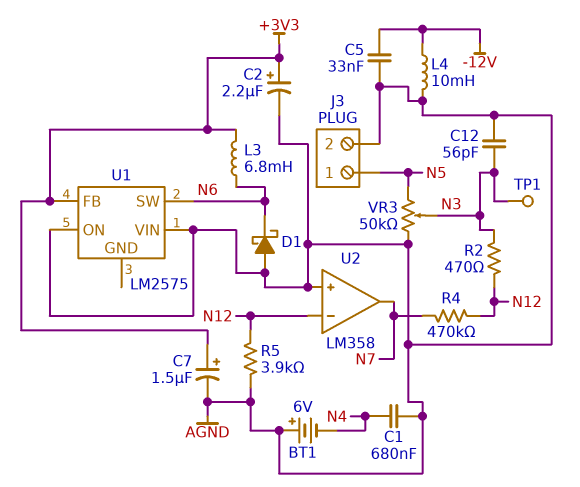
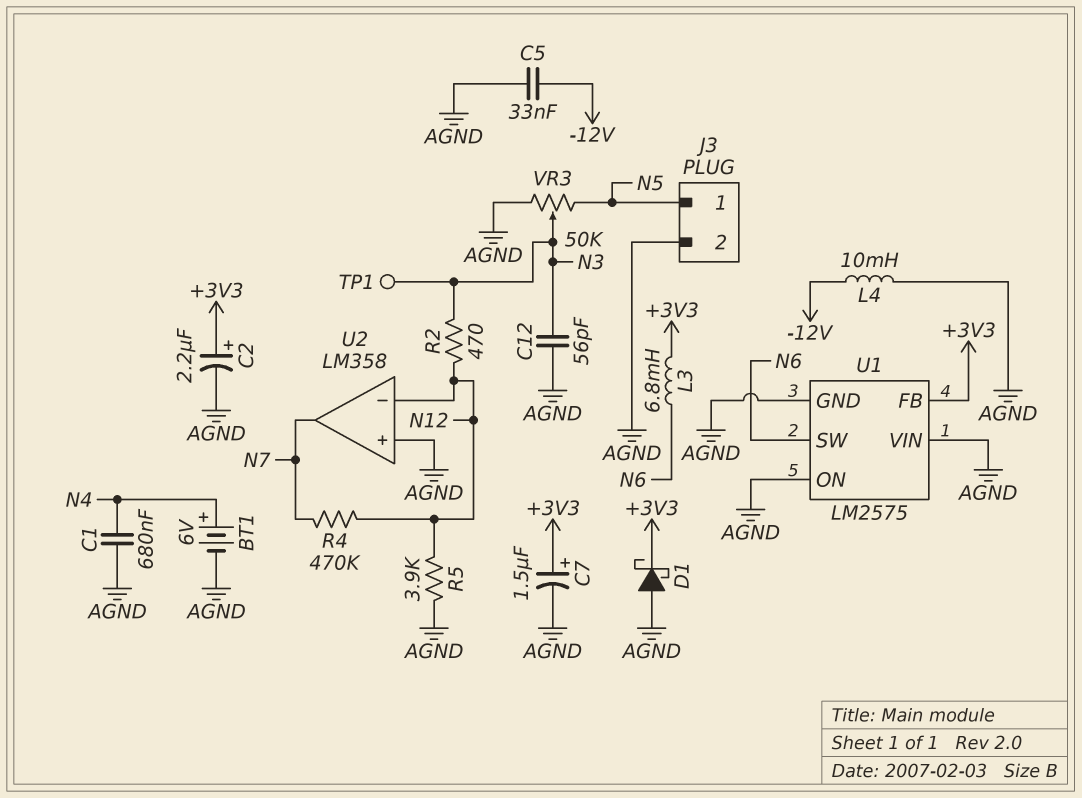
BT1: 6V (plus AGND, minus N4) -> 6V (plus N4, minus AGND)
D1: schottky (A AGND, K N6) -> schottky (A AGND, K +3V3)
U1 pin GND: none -> AGND

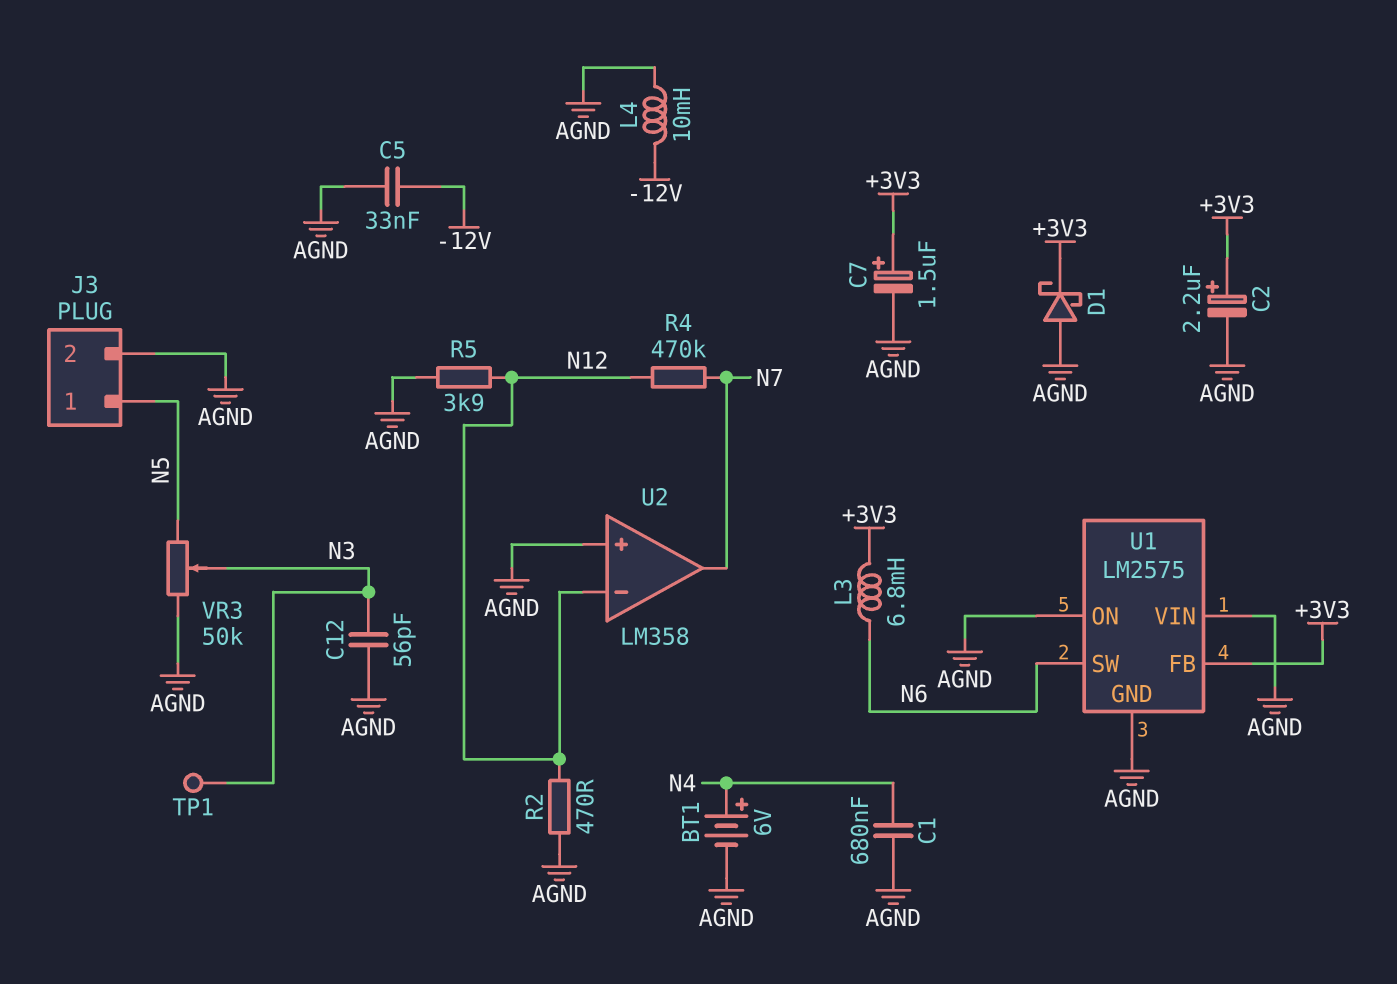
R2: 470 (N3, N12) -> 470 (AGND, N12)

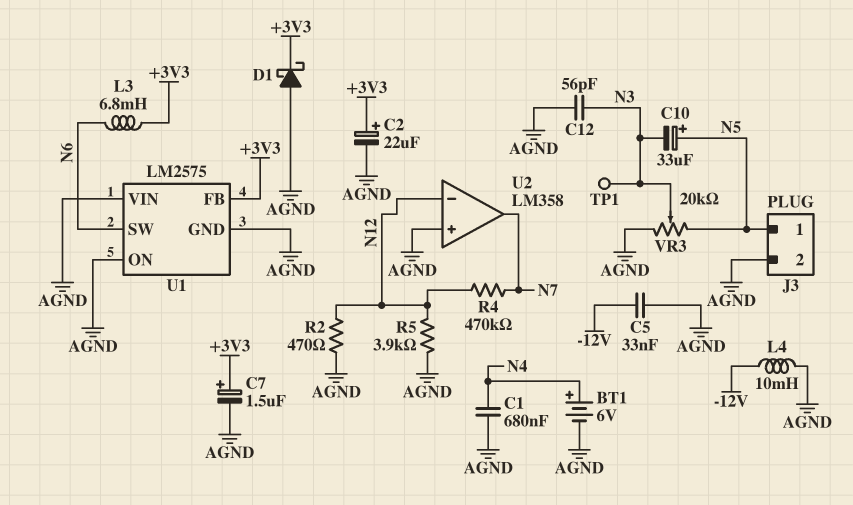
C2: 2.2uF (plus +3V3, minus AGND) -> 22uF (plus +3V3, minus AGND)
C10: none -> 33uF (plus N5, minus N3)
VR3: 50k (AGND, N5, wiper N3) -> 20k (AGND, N5, wiper N3)

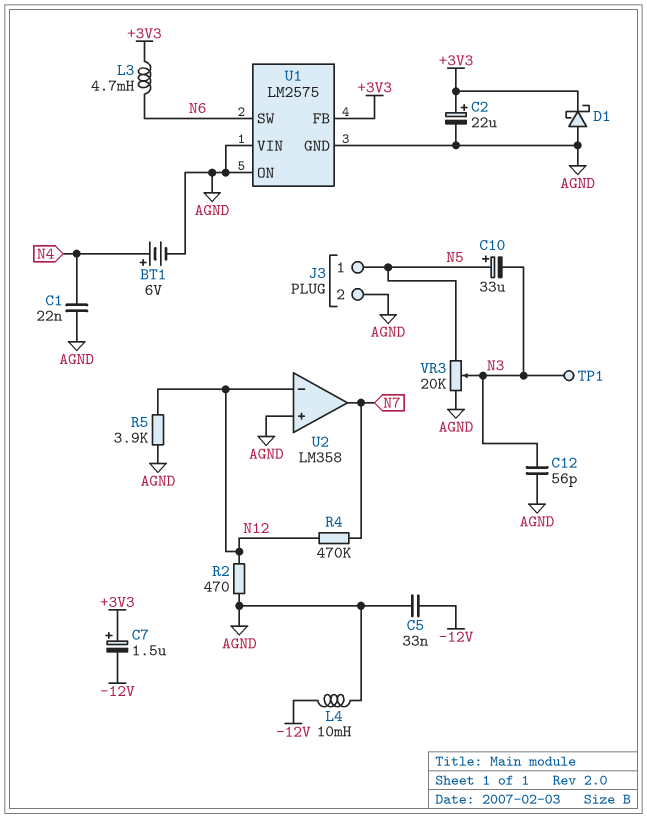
C1: 680nF (AGND, N4) -> 22nF (AGND, N4)
C7: 1.5uF (plus +3V3, minus AGND) -> 1.5uF (plus +3V3, minus -12V)
L3: 6.8mH (+3V3, N6) -> 4.7mH (+3V3, N6)

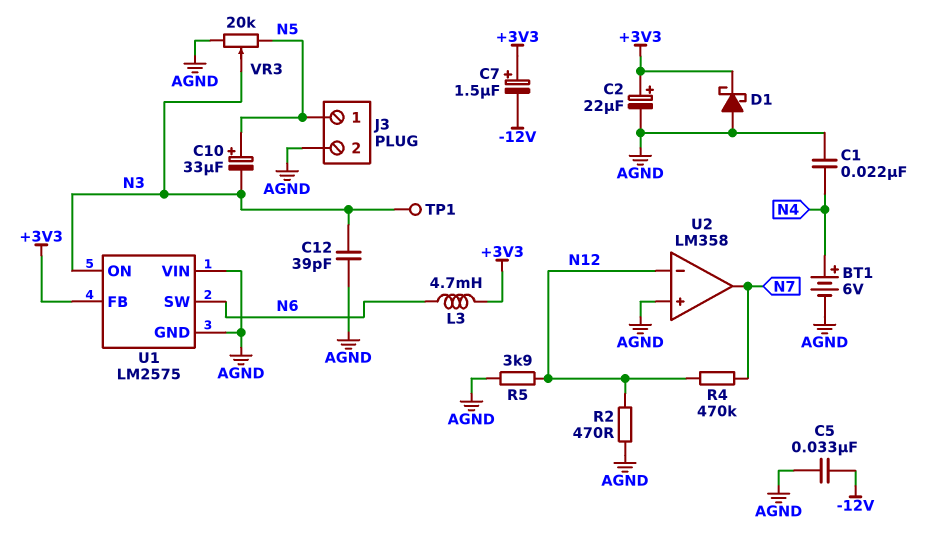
C12: 56pF (AGND, N3) -> 39pF (AGND, N3)
L4: 10mH (-12V, AGND) -> none
U1 pin ON: AGND -> N3

